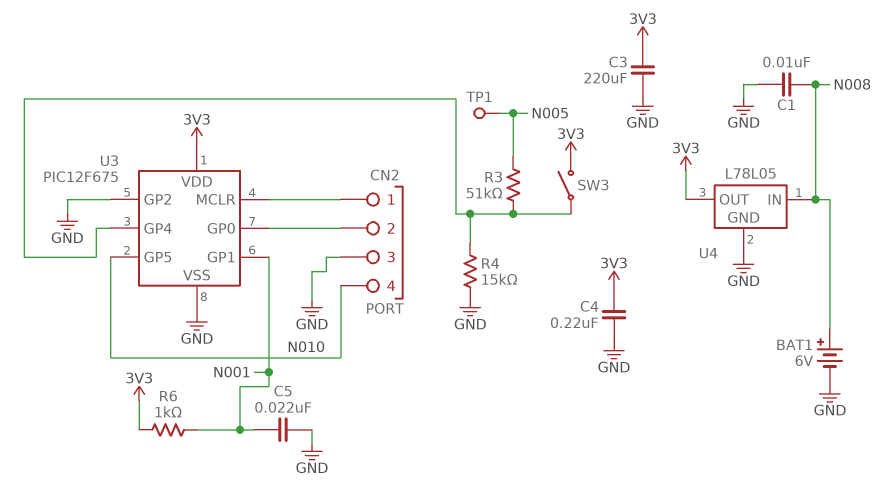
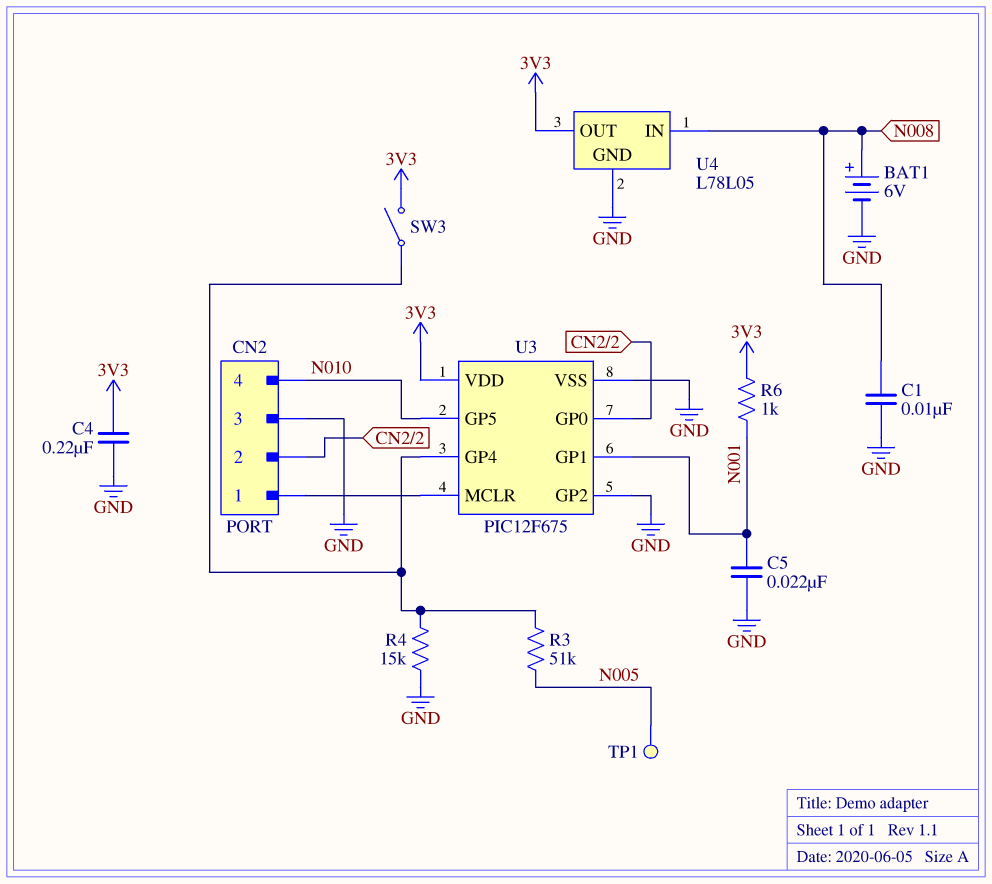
C3: 220uF (3V3, GND) -> none

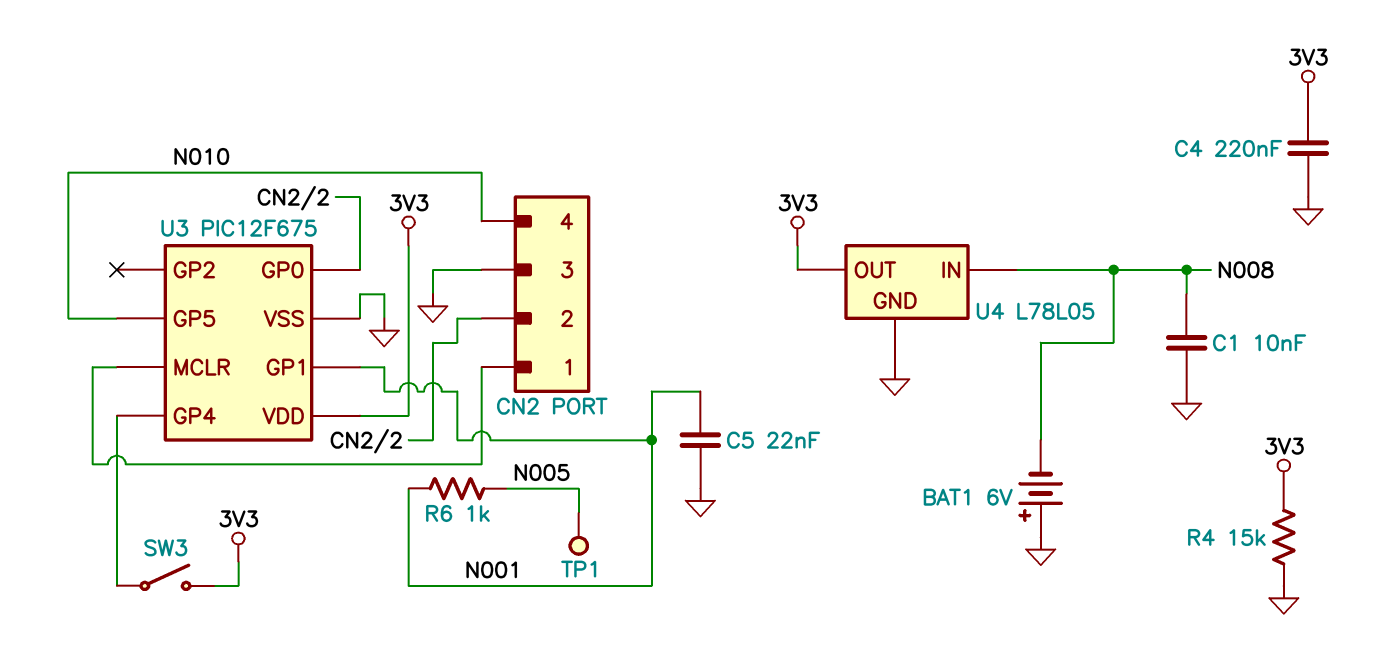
BAT1: 6V (plus N008, minus GND) -> 6V (plus GND, minus N008)
R3: 51k (N005, U3/GP4) -> none
R4: 15k (GND, U3/GP4) -> 15k (3V3, GND)
R6: 1k (3V3, N001) -> 1k (N001, N005)
U3 pin GP2: GND -> none

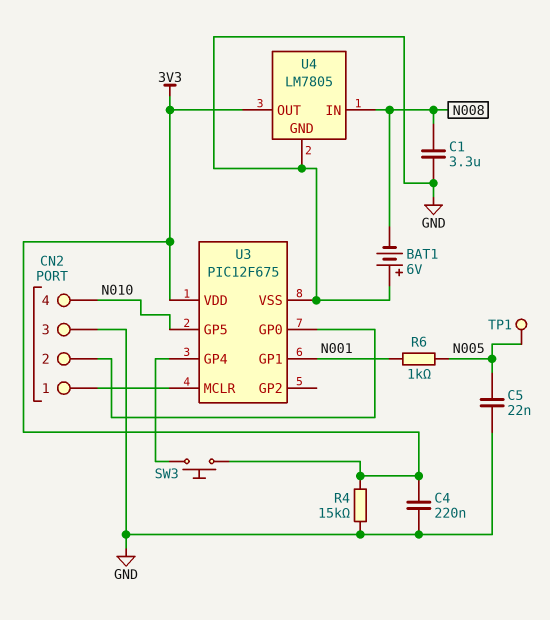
C1: 10nF (GND, N008) -> 3.3uF (GND, N008)
C5: 22nF (GND, N001) -> 22nF (GND, N005)
SW3: switch (3V3, U3/GP4) -> button (3V3, U3/GP4)
U4: L78L05 -> LM7805

